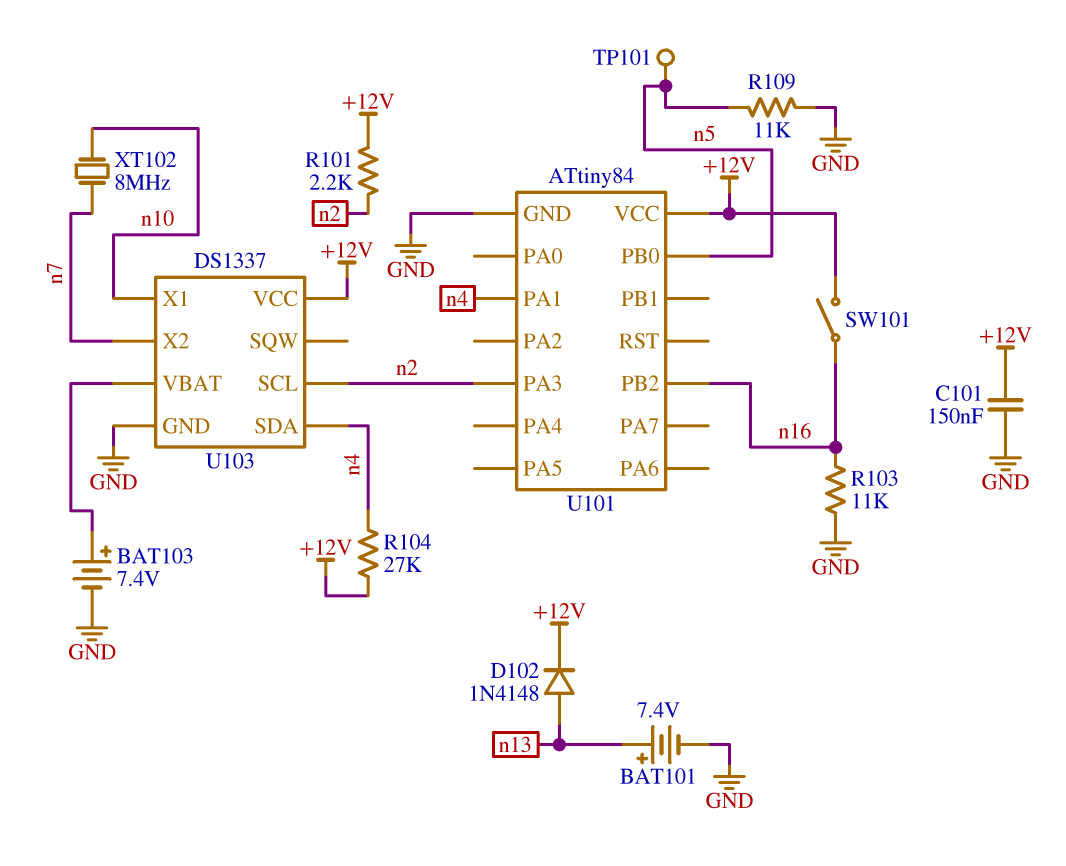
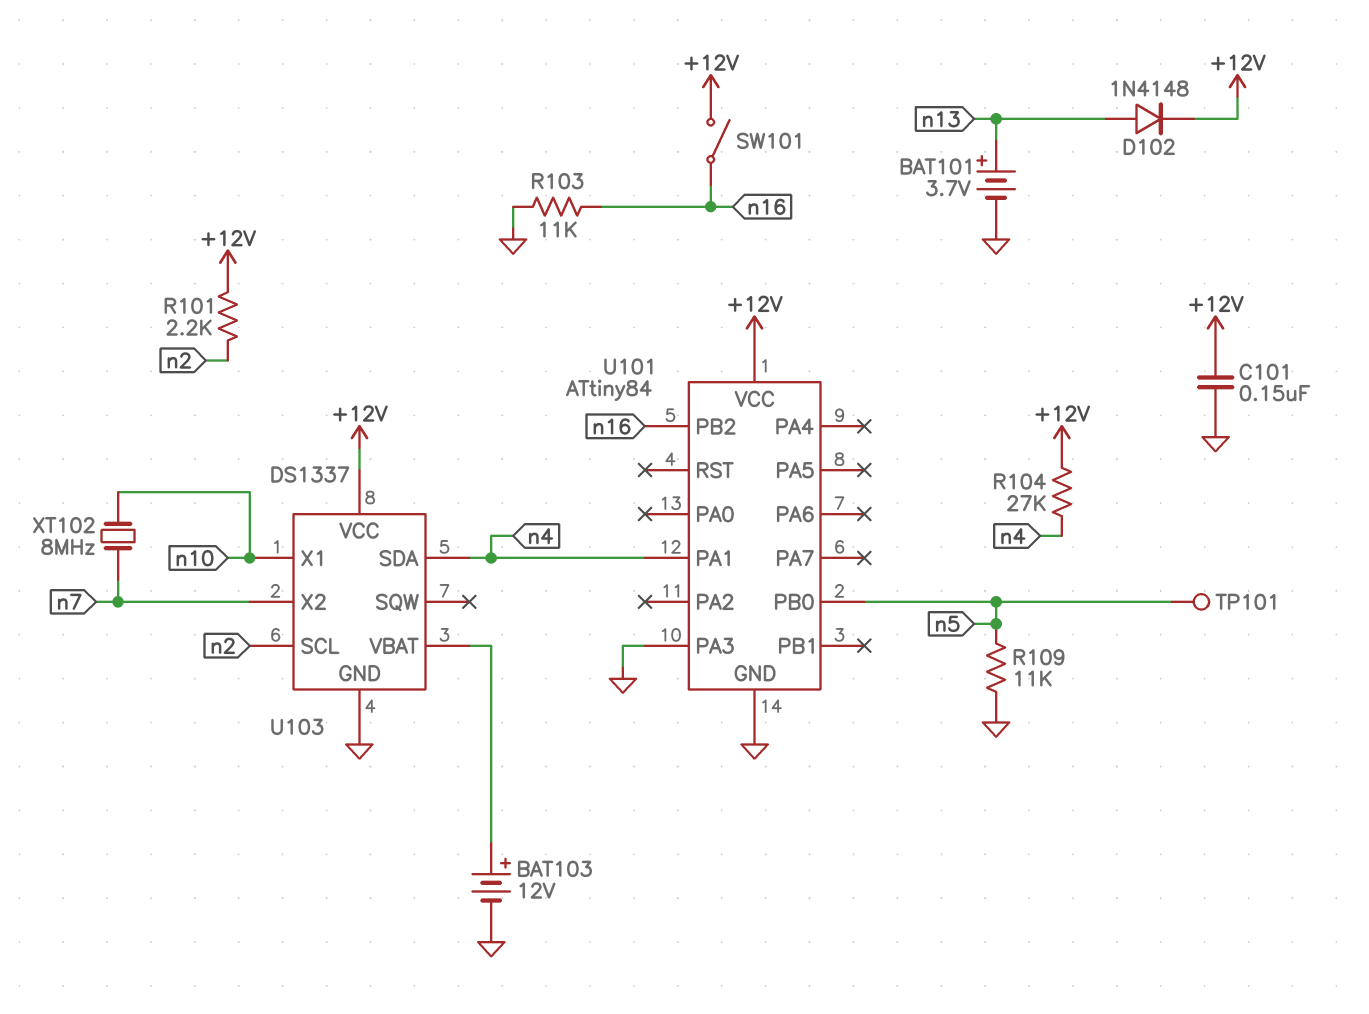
BAT101: 7.4V (plus n13, minus GND) -> 3.7V (plus n13, minus GND)
BAT103: 7.4V (plus U103/VBAT, minus GND) -> 12V (plus U103/VBAT, minus GND)
U101 pin PA3: n2 -> GND

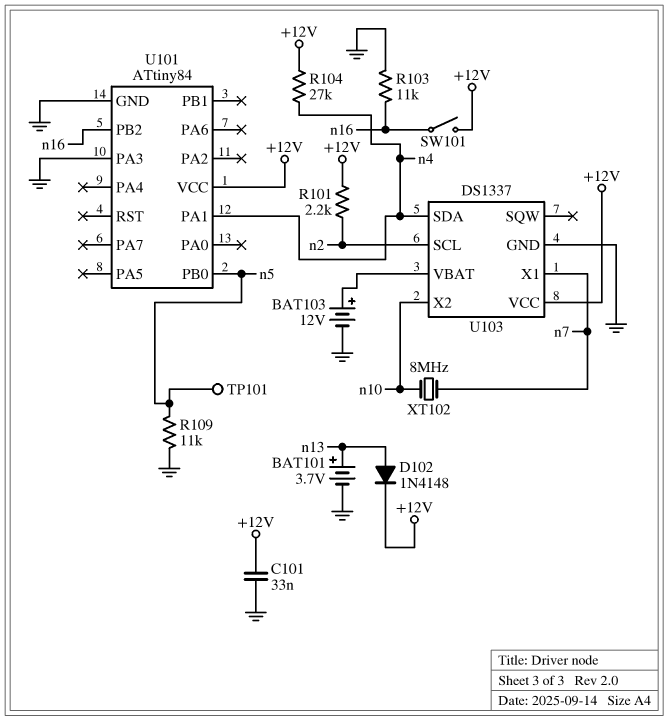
C101: 150nF (+12V, GND) -> 33nF (+12V, GND)
U103 pin X1: n10 -> n7
U103 pin X2: n7 -> n10

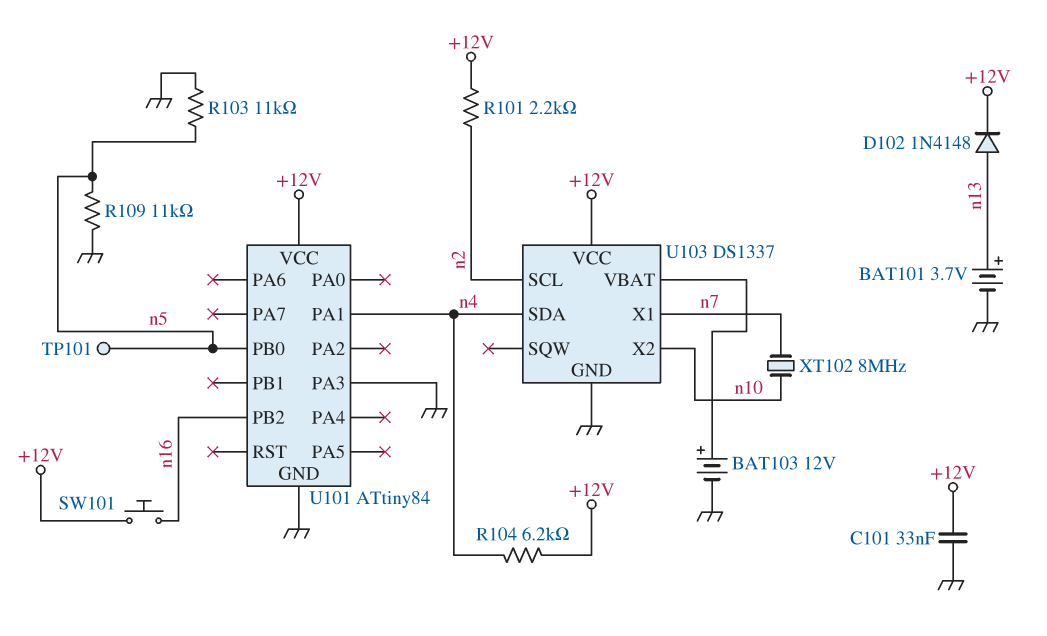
R103: 11k (GND, n16) -> 11k (GND, n5)
R104: 27k (+12V, n4) -> 6.2k (+12V, n4)
SW101: switch (+12V, n16) -> button (+12V, n16)

